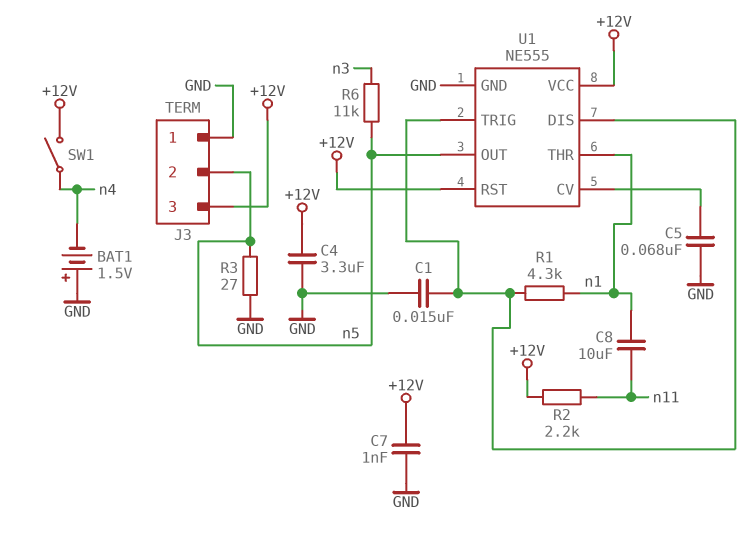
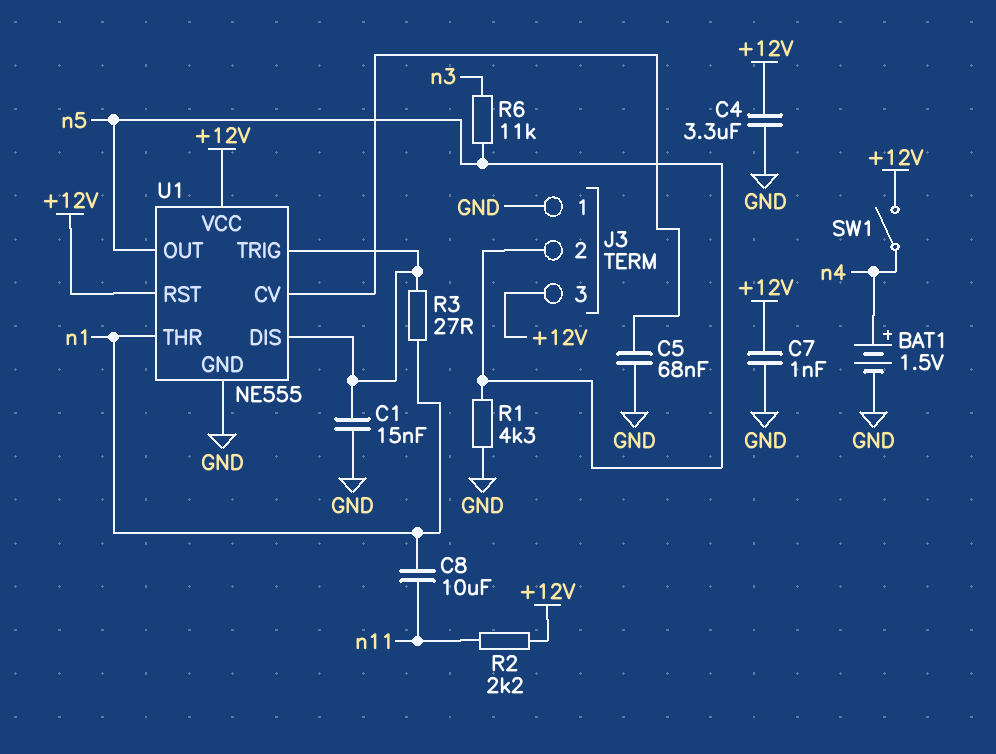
BAT1: 1.5V (plus GND, minus n4) -> 1.5V (plus n4, minus GND)
R1: 4.3k (U1/DIS, n1) -> 4.3k (GND, n5)
R3: 27 (GND, n5) -> 27 (U1/DIS, n1)

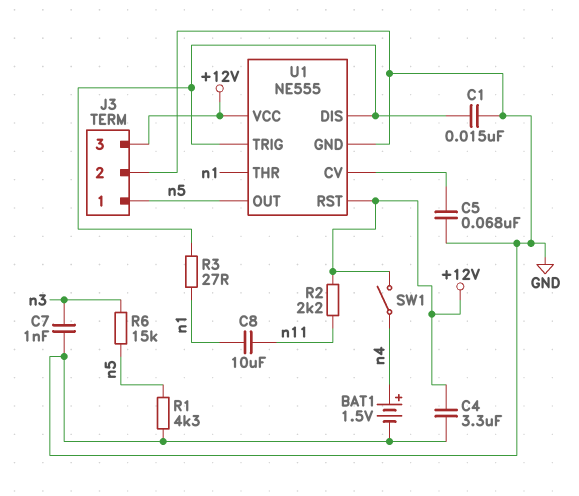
C7: 1nF (+12V, GND) -> 1nF (GND, n3)
J3 pin 1: GND -> n5
J3 pin 2: n5 -> GND
R6: 11k (n3, n5) -> 15k (n3, n5)

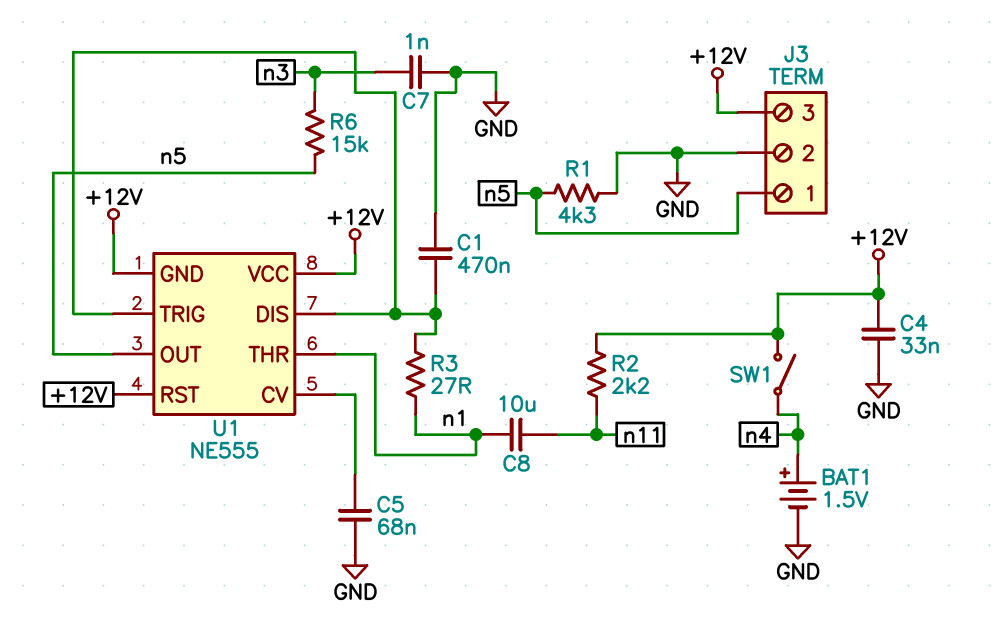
C1: 15nF (GND, U1/DIS) -> 470nF (GND, U1/DIS)
C4: 3.3uF (+12V, GND) -> 33nF (+12V, GND)
U1 pin GND: GND -> +12V

